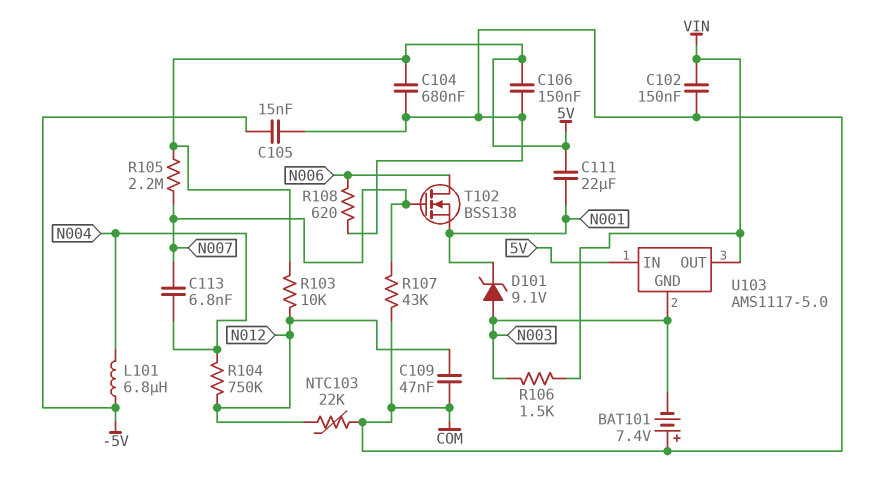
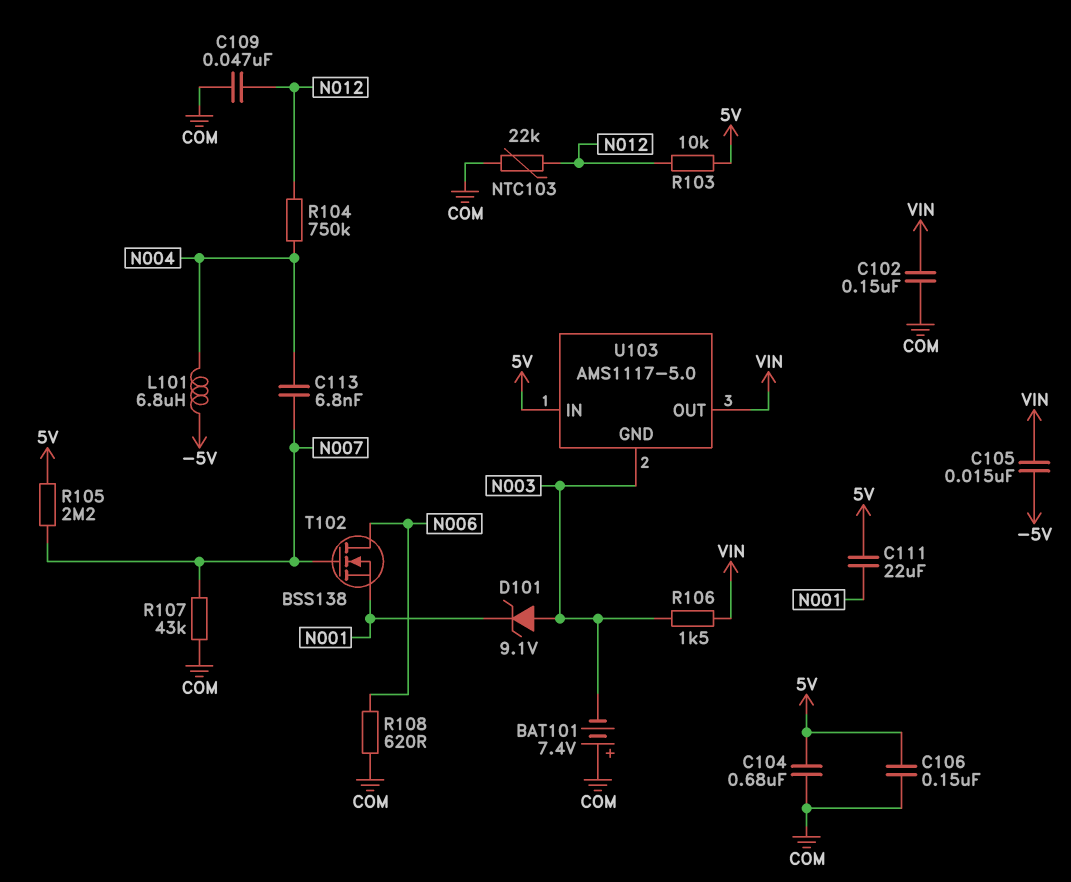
C105: 15nF (-5V, COM) -> 15nF (-5V, VIN)

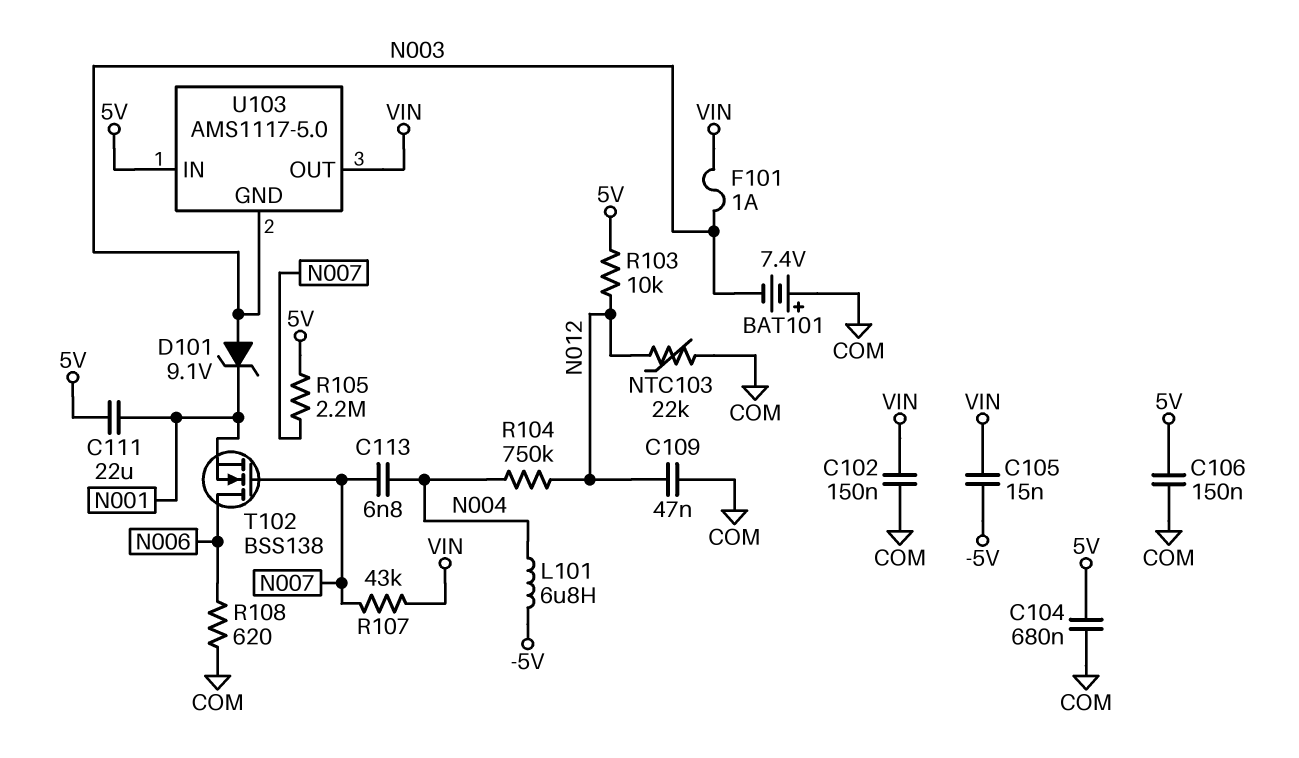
F101: none -> 1A (N003, VIN)
R106: 1.5k (N003, VIN) -> none
R107: 43k (COM, N007) -> 43k (N007, VIN)

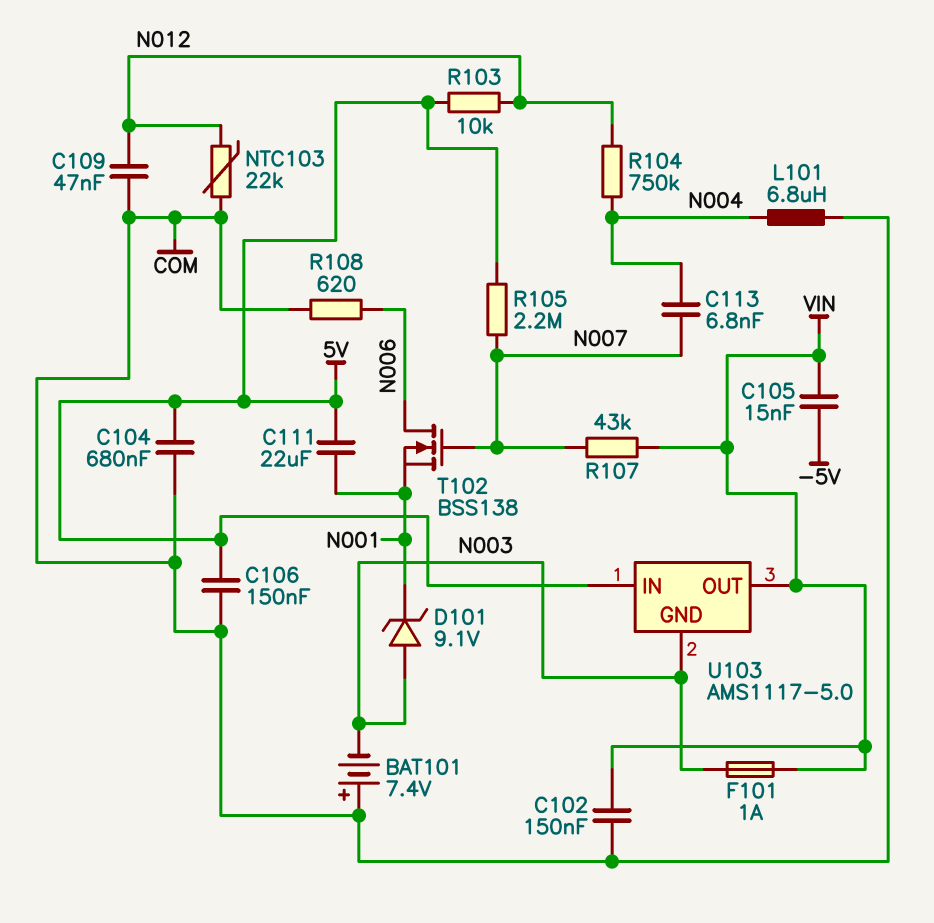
L101: 6.8uH (-5V, N004) -> 6.8uH (COM, N004)

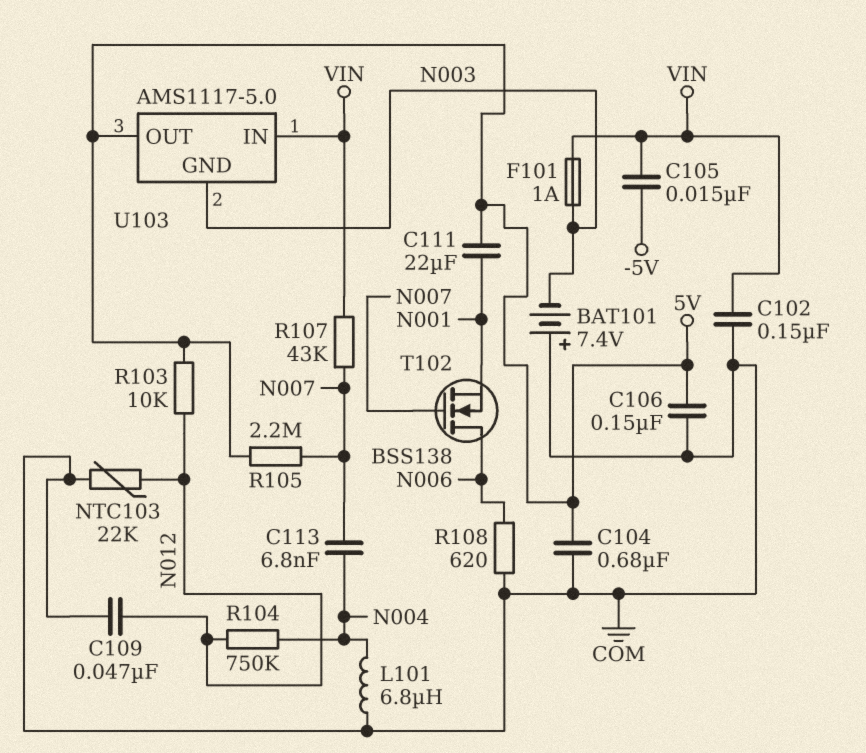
D101: zener 9.1V (A N003, K N001) -> none
U103 pin IN: 5V -> VIN
U103 pin OUT: VIN -> 5V

